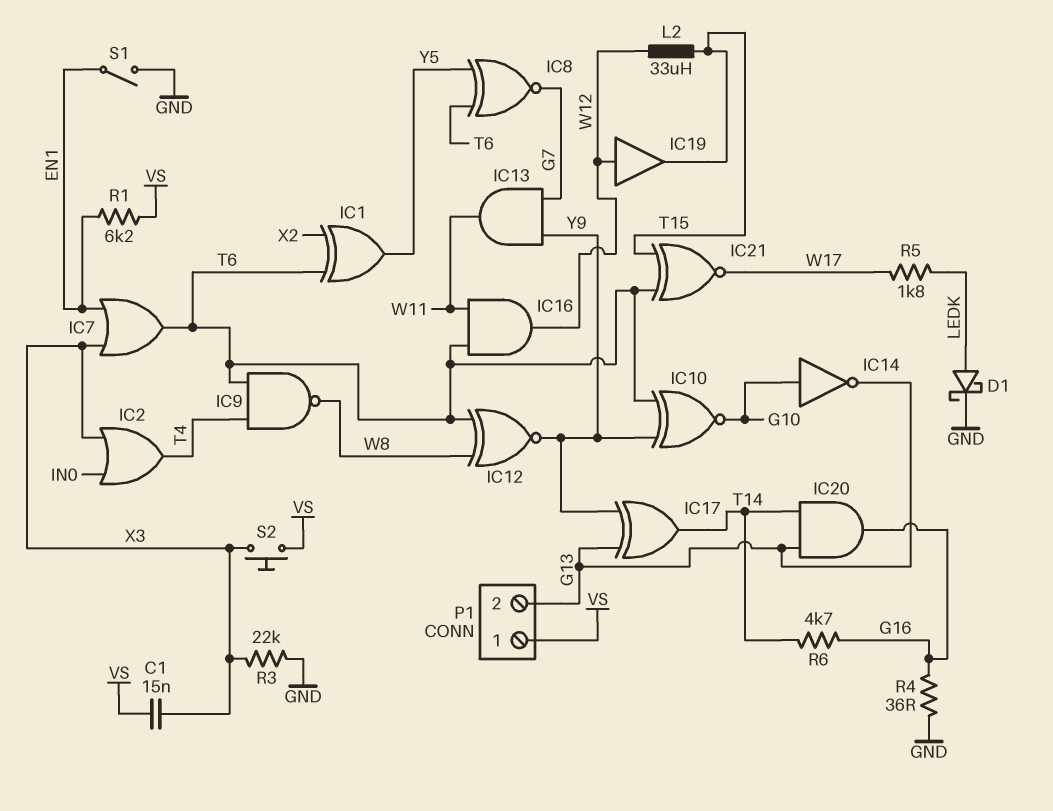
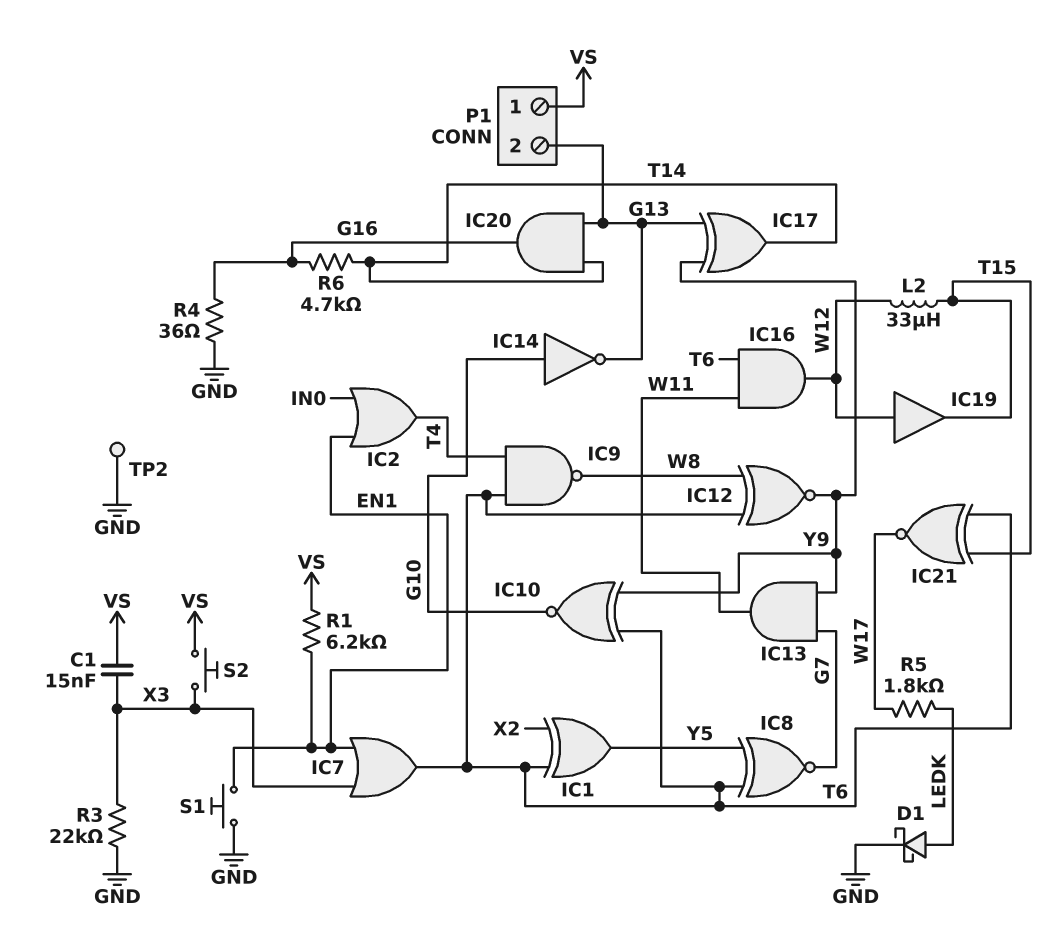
IC2: OR (in IN0, in X3, out T4) -> OR (in EN1, in IN0, out T4)
S1: switch (EN1, GND) -> button (EN1, GND)
TP2: none -> test point (GND)

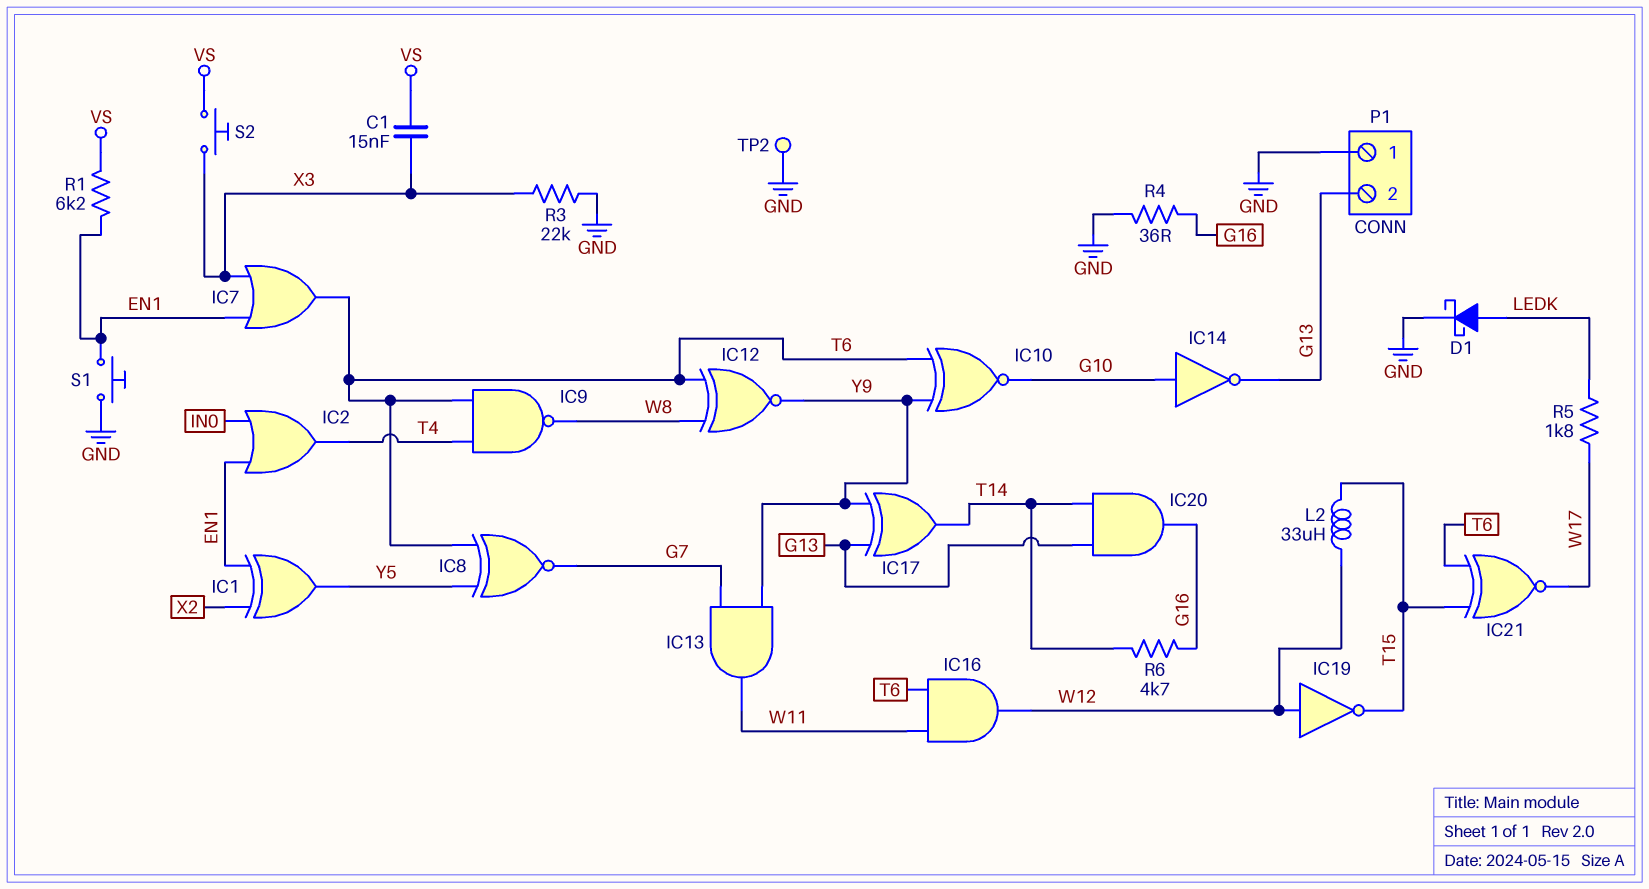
IC1: XOR (in T6, in X2, out Y5) -> XOR (in EN1, in X2, out Y5)
IC19: buffer (in W12, out T15) -> NOT (in W12, out T15)
P1 pin 1: VS -> GND

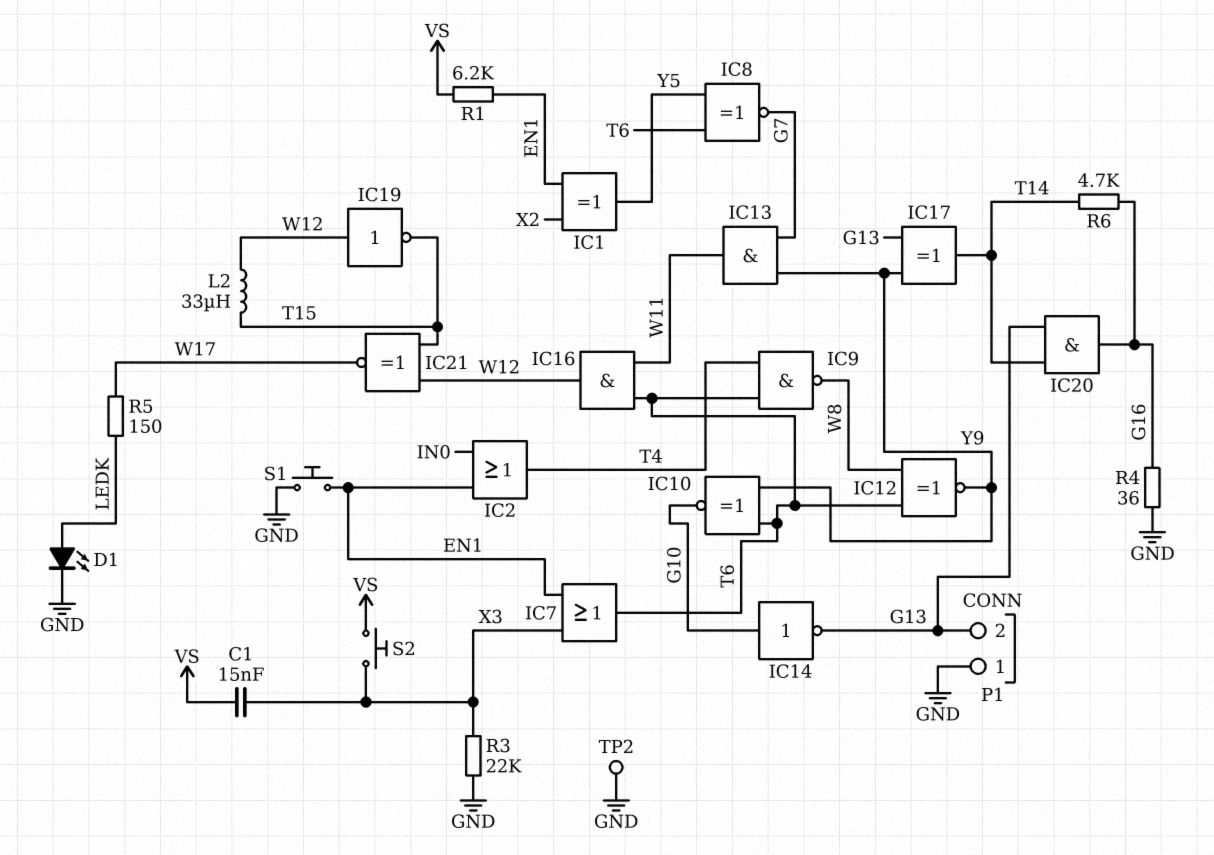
D1: schottky (A LEDK, K GND) -> LED (A LEDK, K GND)
IC21: XNOR (in T6, in T15, out W17) -> XNOR (in T15, in W12, out W17)
R5: 1.8k (LEDK, W17) -> 150 (LEDK, W17)

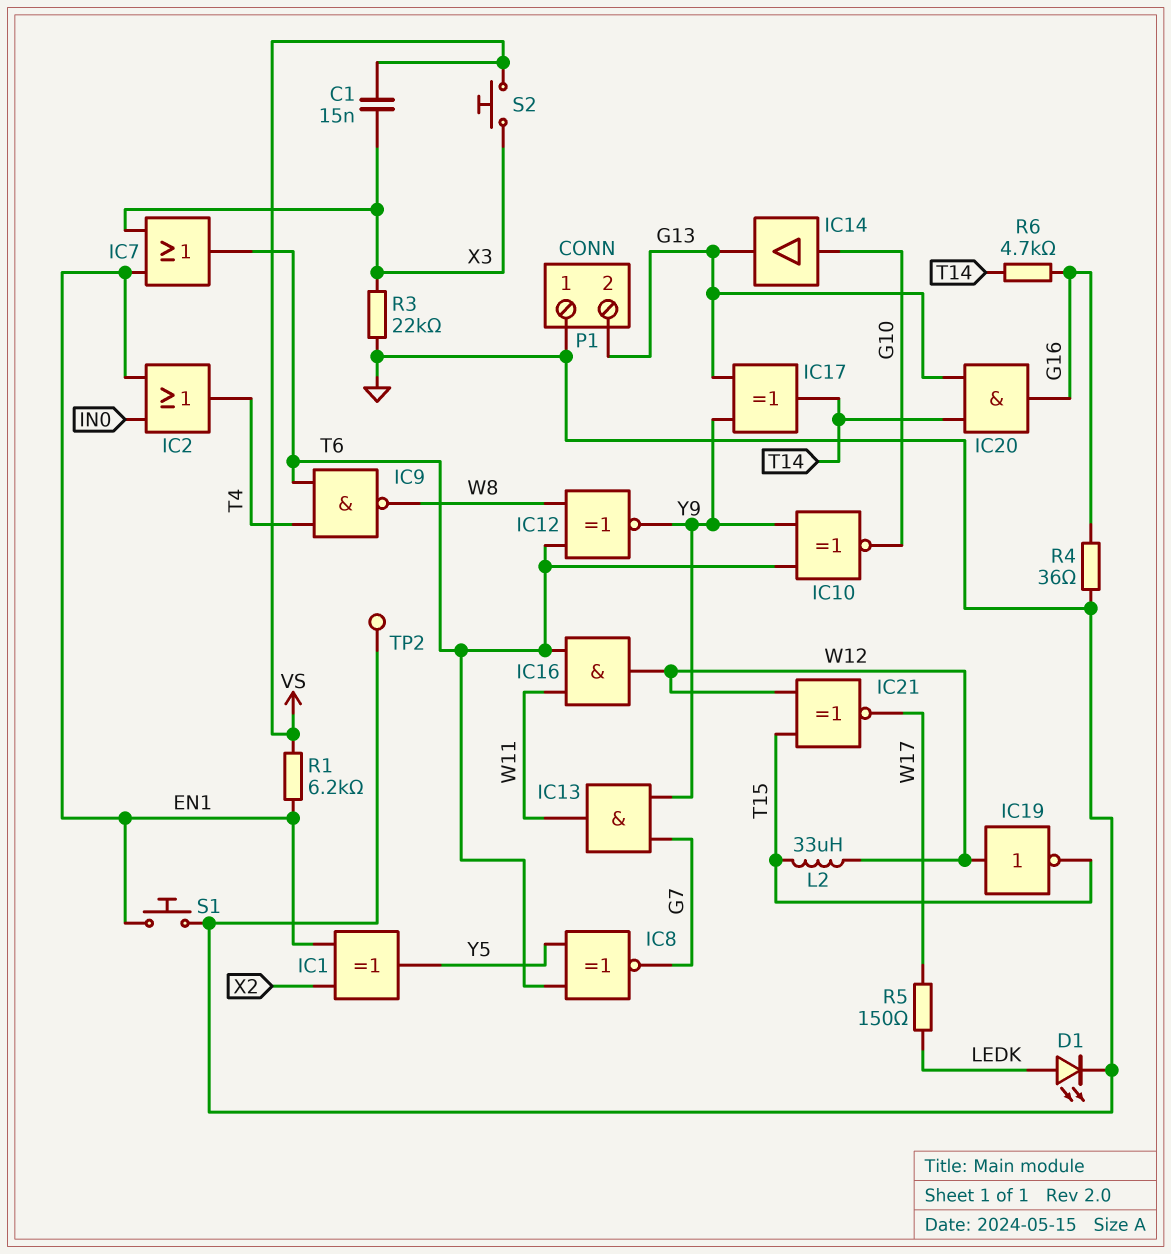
IC14: NOT (in G10, out G13) -> buffer (in G10, out G13)

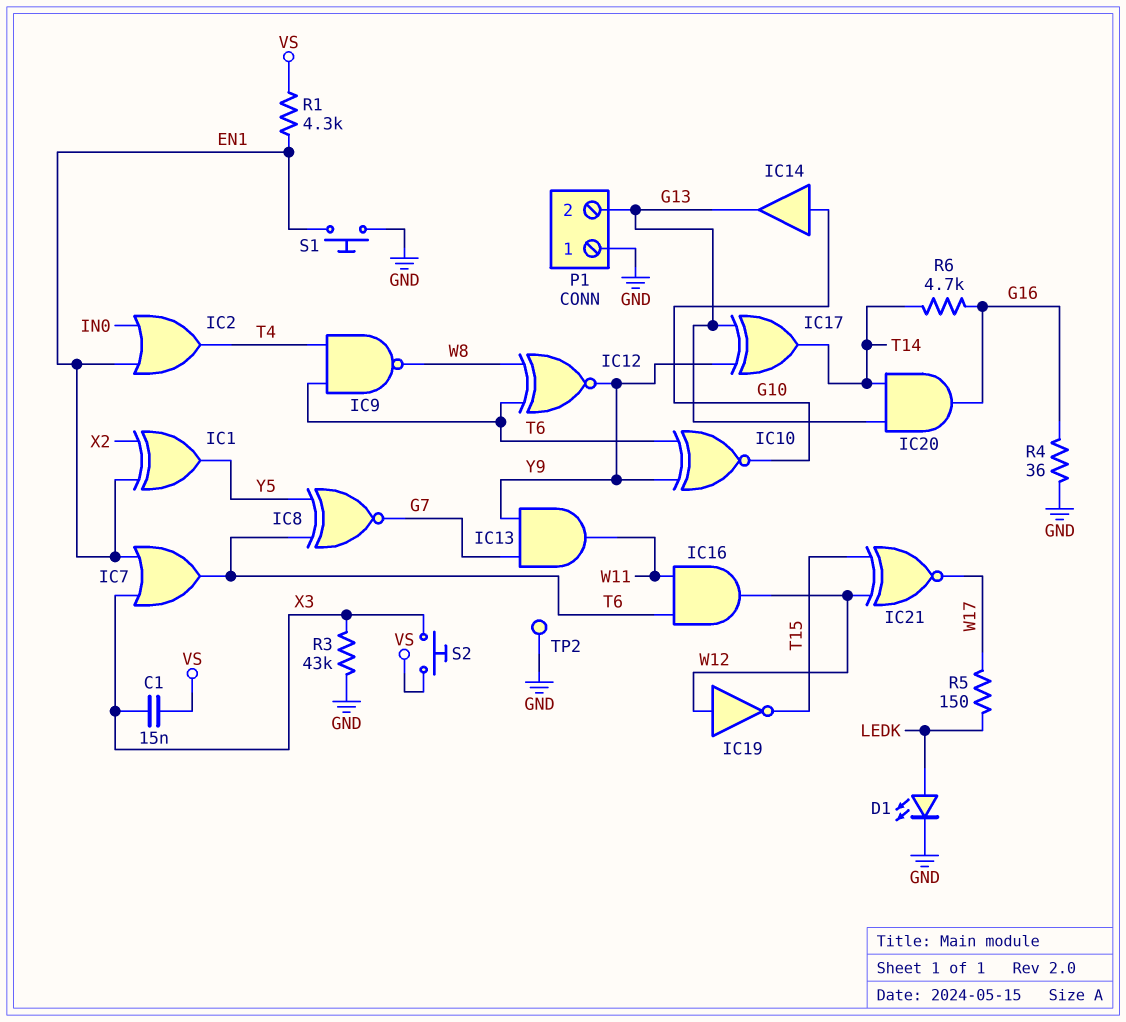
L2: 33uH (T15, W12) -> none
R1: 6.2k (EN1, VS) -> 4.3k (EN1, VS)
R3: 22k (GND, X3) -> 43k (GND, X3)

